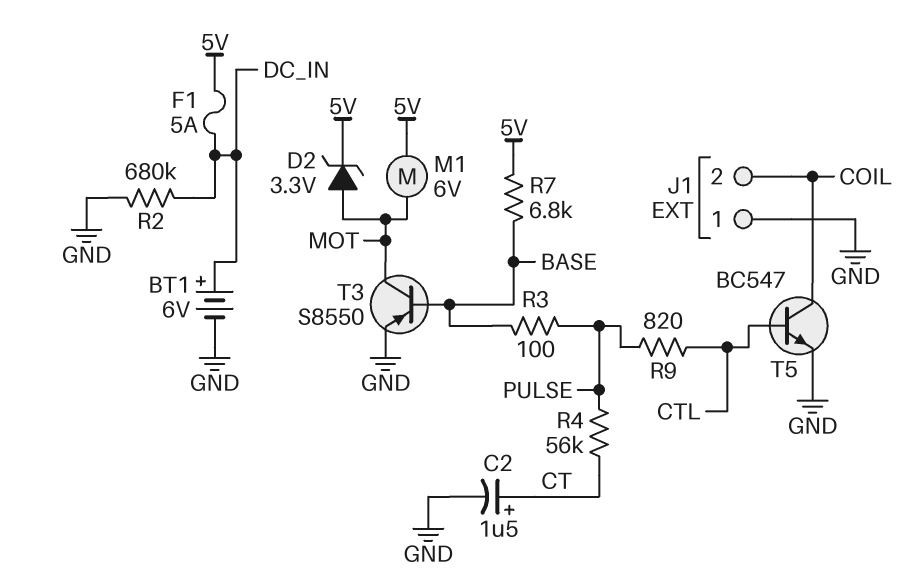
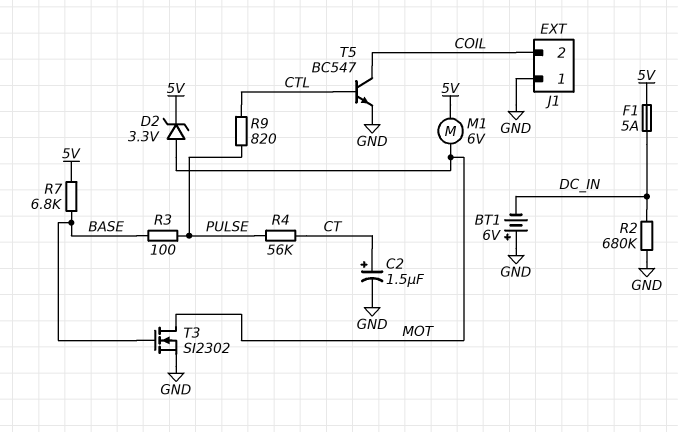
BT1: 6V (plus DC_IN, minus GND) -> 6V (plus GND, minus DC_IN)
T3: PNP S8550 (B BASE, C MOT, E GND) -> NMOS SI2302 (G BASE, D MOT, S GND)

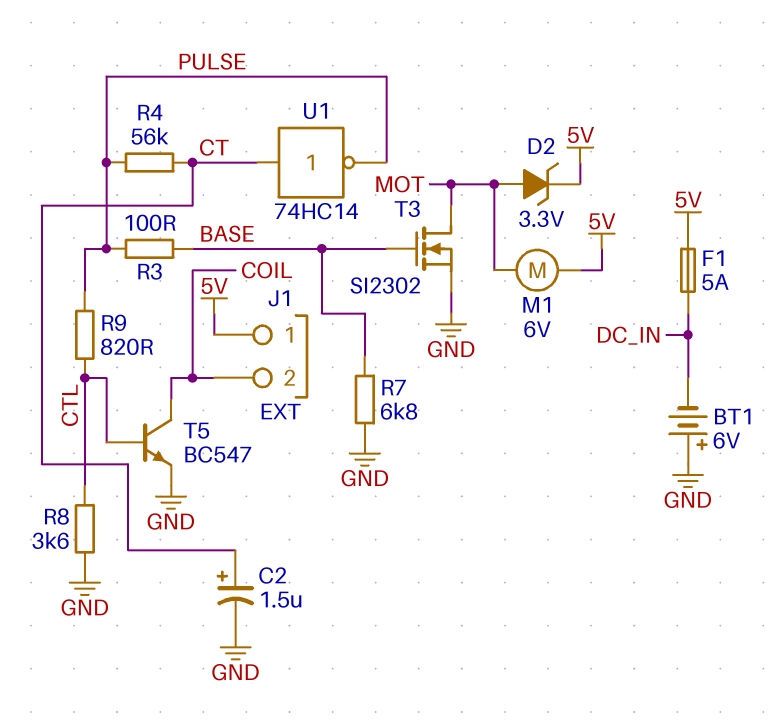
J1 pin 1: GND -> 5V
R2: 680k (DC_IN, GND) -> none
R7: 6.8k (5V, BASE) -> 6.8k (BASE, GND)
R8: none -> 3.6k (CTL, GND)
U1: none -> NOT 74HC14 (in CT, out PULSE)

